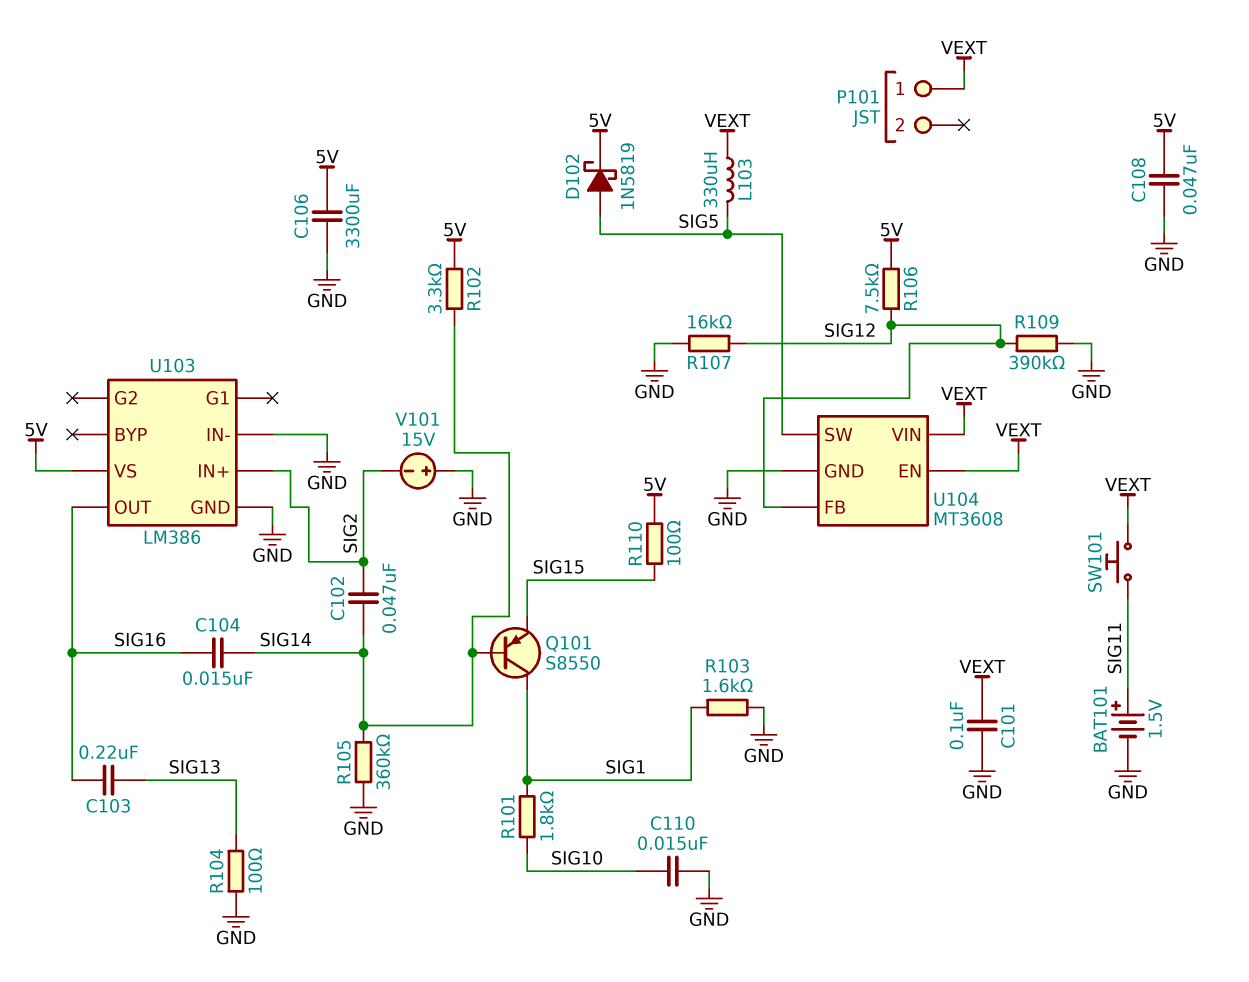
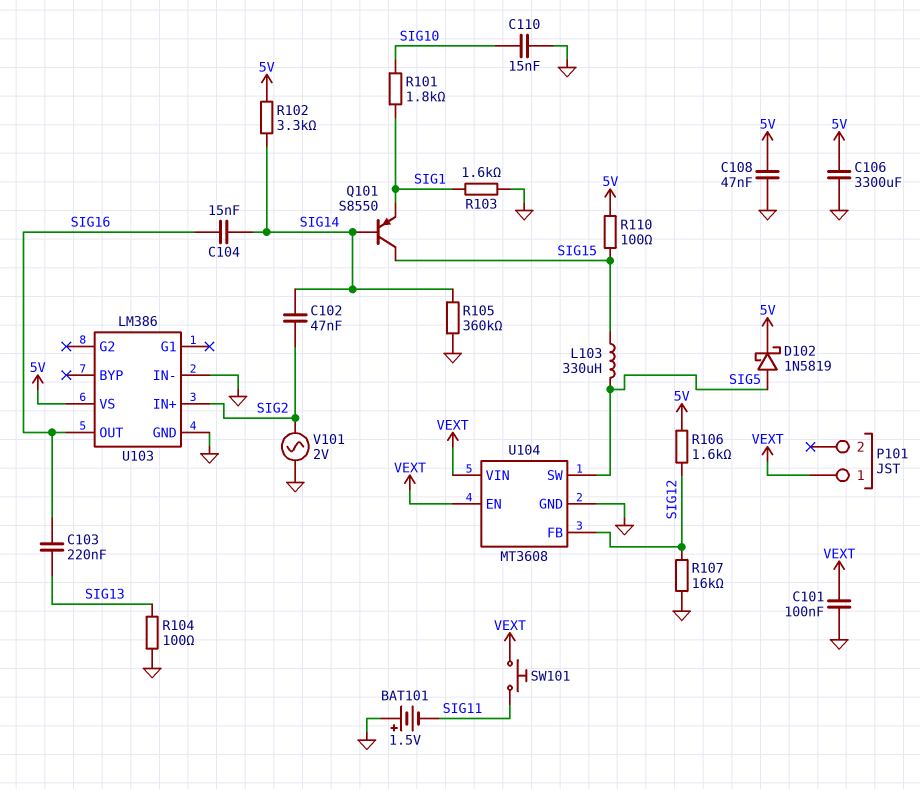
BAT101: 1.5V (plus SIG11, minus GND) -> 1.5V (plus GND, minus SIG11)
L103: 330uH (SIG5, VEXT) -> 330uH (SIG5, SIG15)
Q101: PNP S8550 (B SIG14, C SIG1, E SIG15) -> PNP S8550 (B SIG14, C SIG15, E SIG1)
R106: 7.5k (5V, SIG12) -> 1.6k (5V, SIG12)
R109: 390k (GND, SIG12) -> none
V101: 15V (plus GND, minus SIG2) -> AC 2V (GND, SIG2)

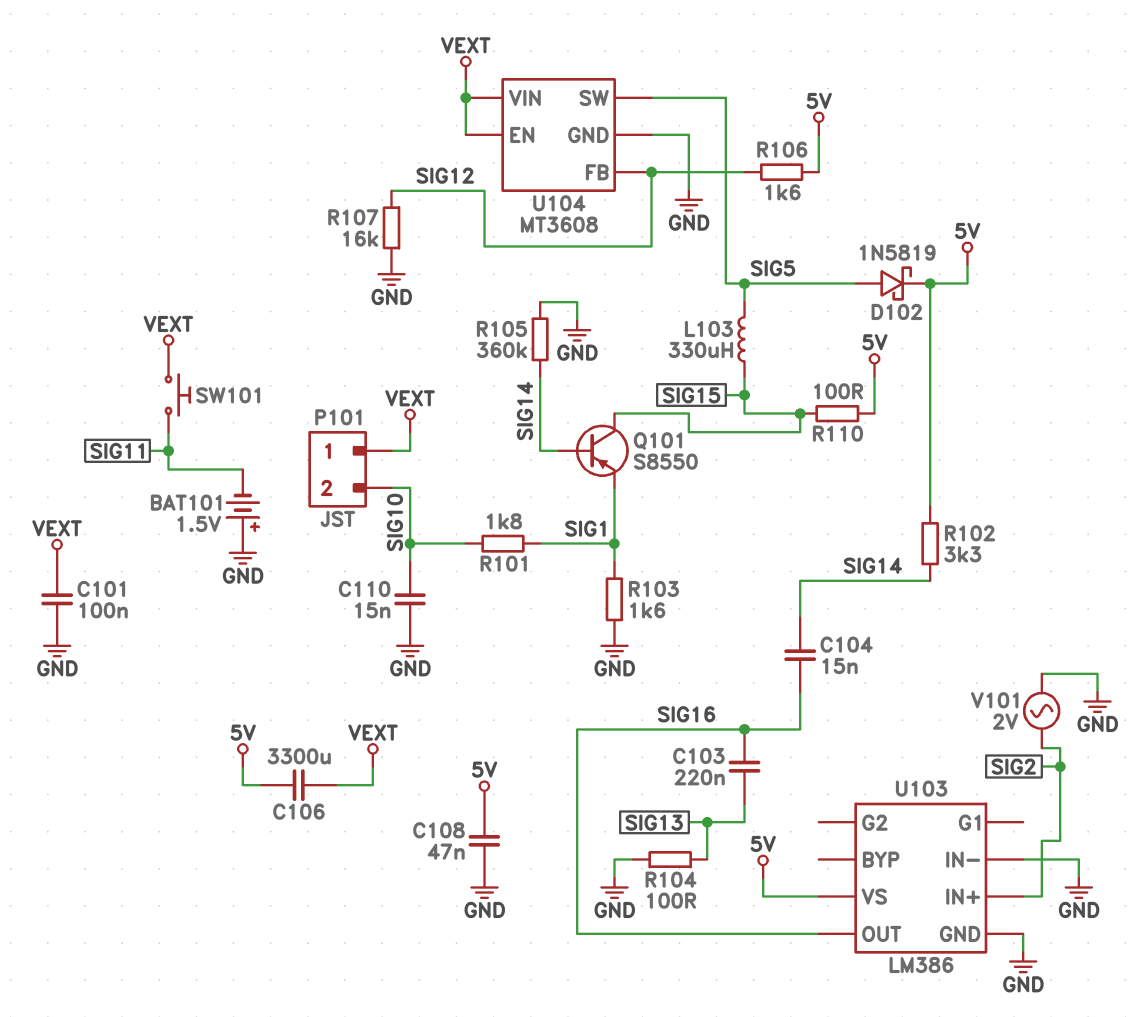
C102: 47nF (SIG2, SIG14) -> none
C106: 3300uF (5V, GND) -> 3300uF (5V, VEXT)
P101 pin 2: none -> SIG10

